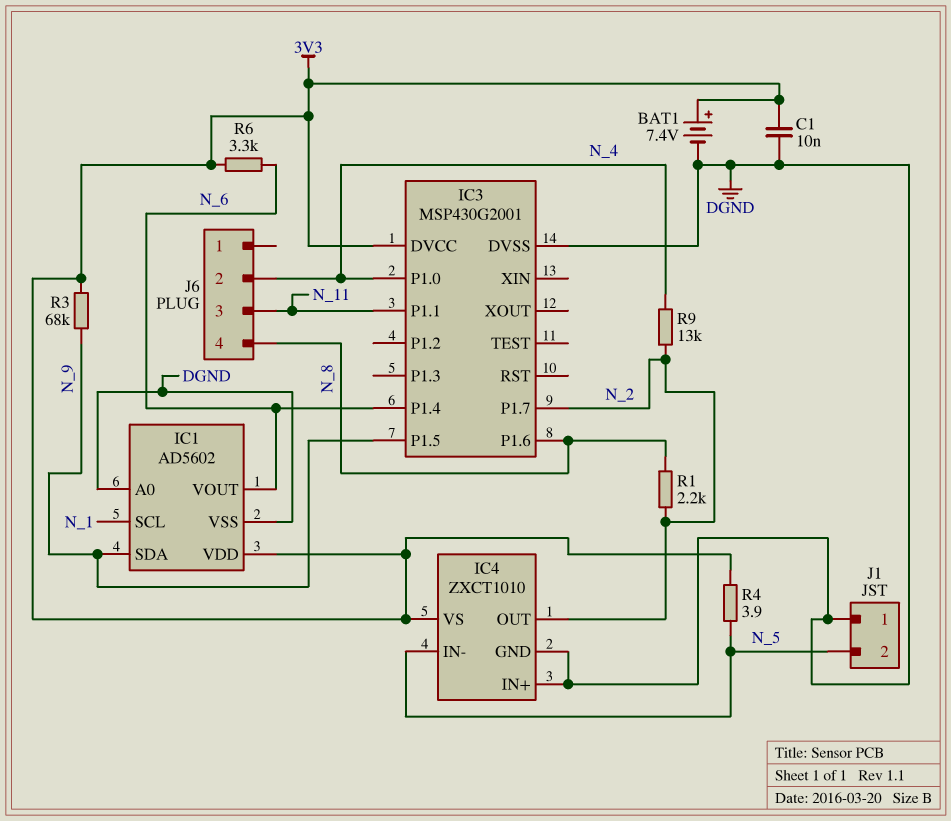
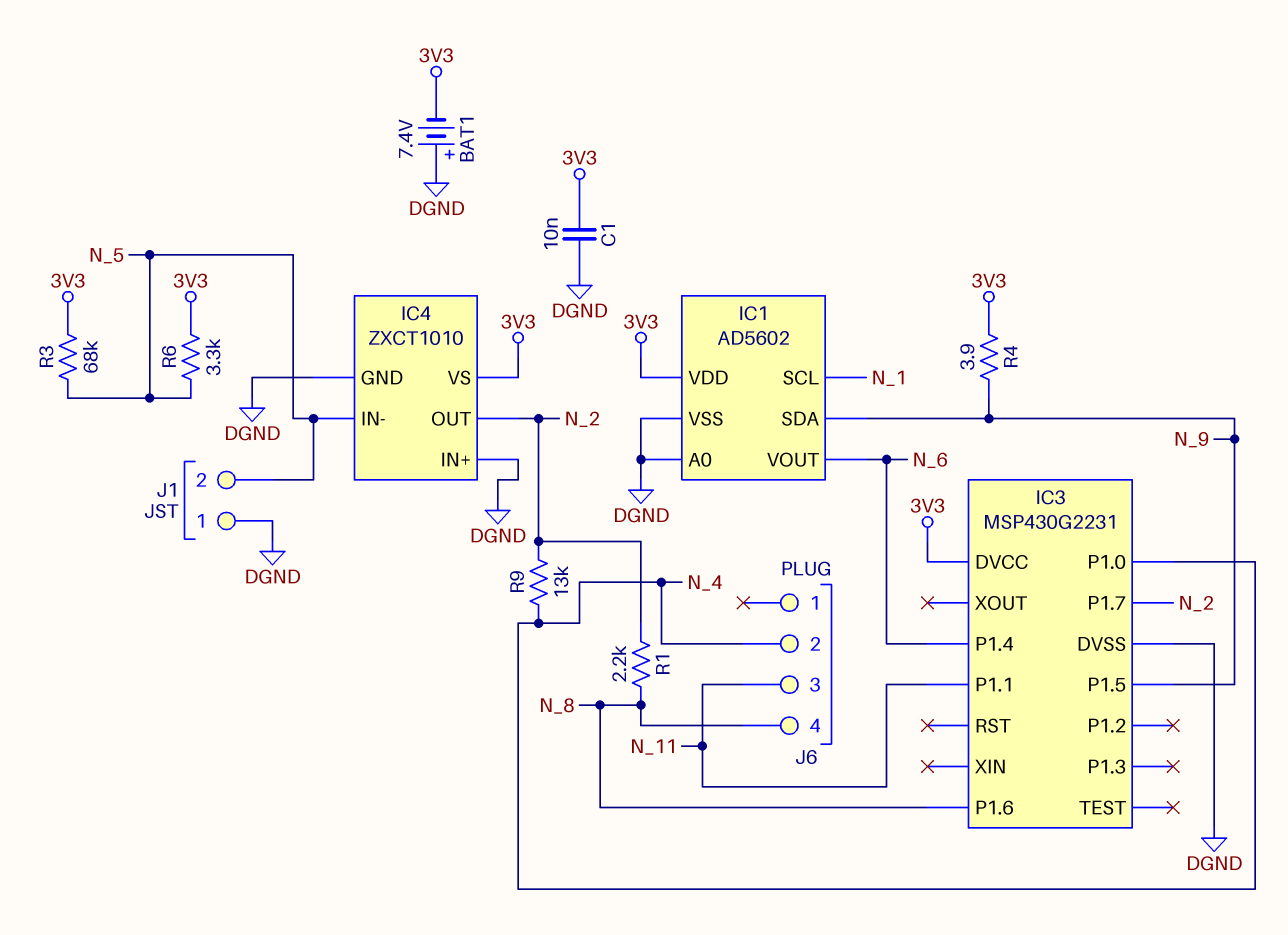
BAT1: 7.4V (plus 3V3, minus DGND) -> 7.4V (plus DGND, minus 3V3)
IC3: MSP430G2001 -> MSP430G2231
R3: 68k (3V3, N_9) -> 68k (3V3, N_5)
R4: 3.9 (3V3, N_5) -> 3.9 (3V3, N_9)
R6: 3.3k (3V3, N_6) -> 3.3k (3V3, N_5)

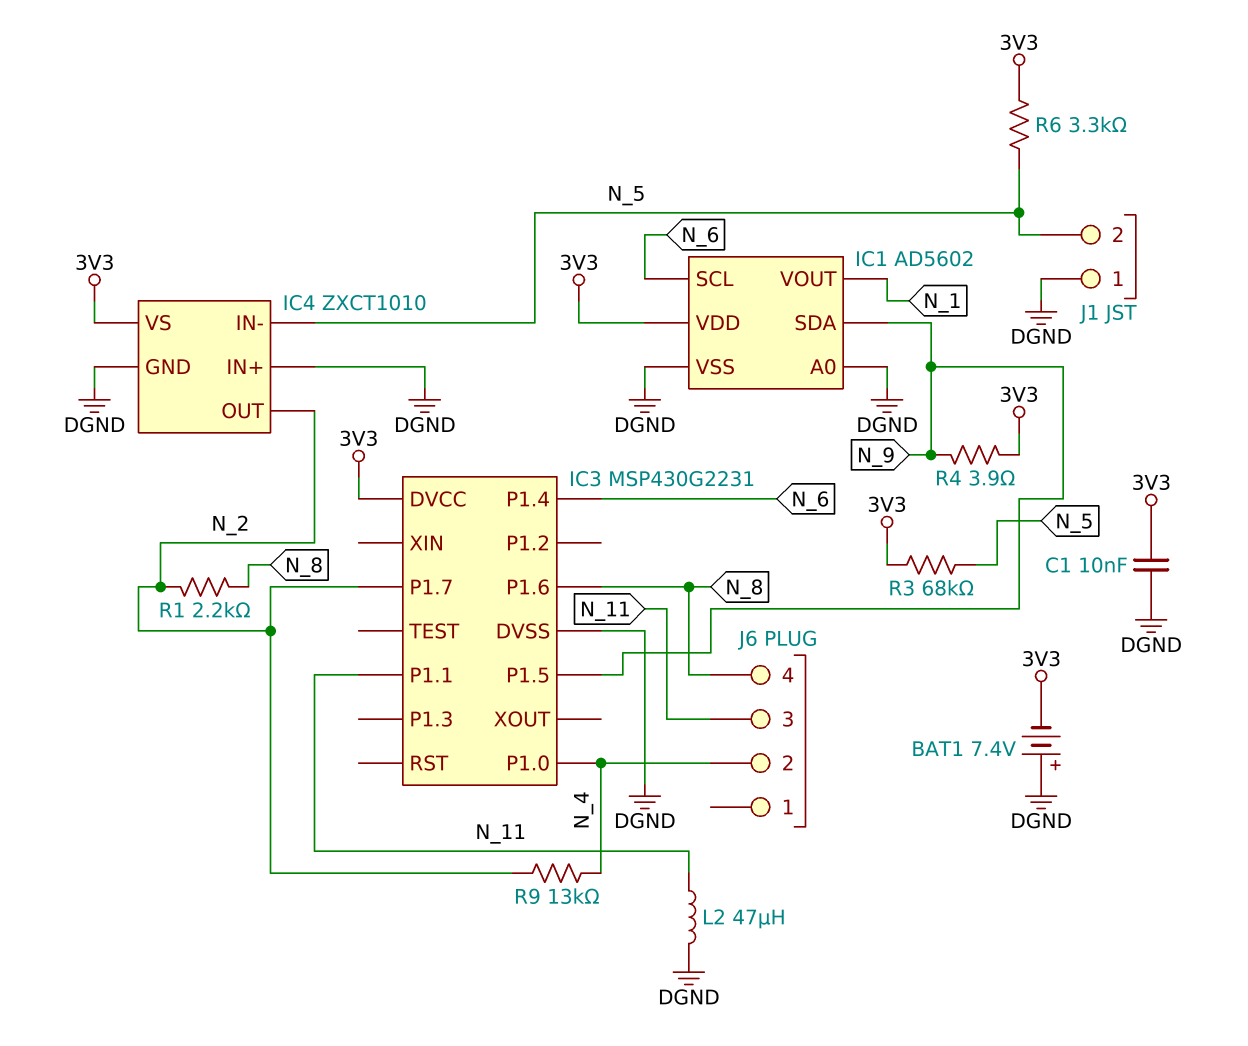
IC1 pin SCL: N_1 -> N_6
IC1 pin VOUT: N_6 -> N_1
L2: none -> 47uH (DGND, N_11)

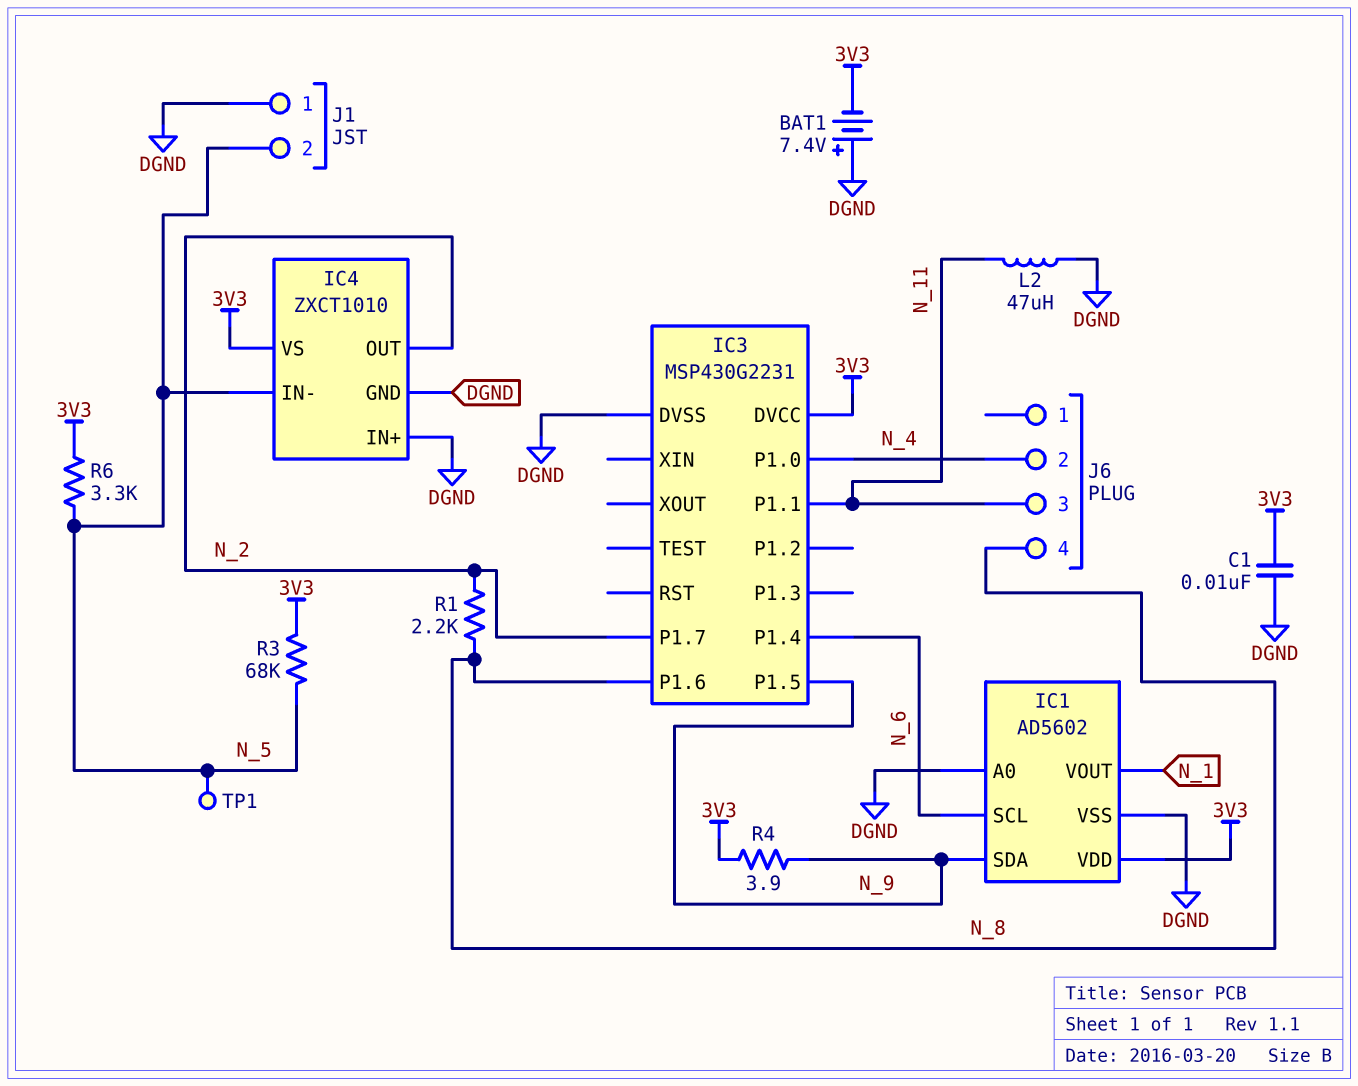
R9: 13k (N_2, N_4) -> none
TP1: none -> test point (N_5)

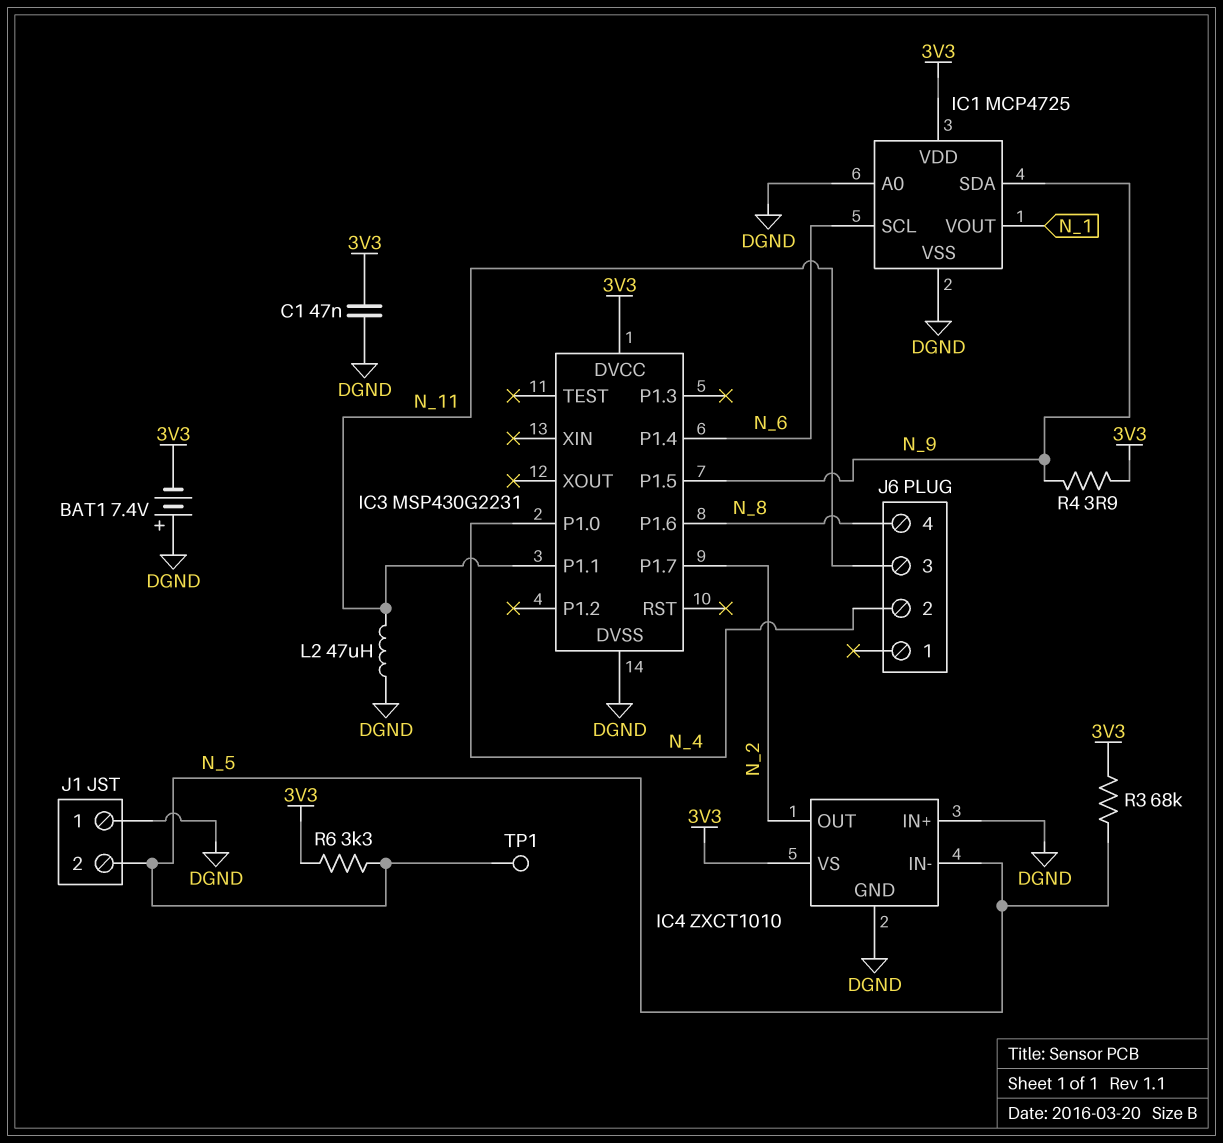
C1: 10nF (3V3, DGND) -> 47nF (3V3, DGND)
IC1: AD5602 -> MCP4725
R1: 2.2k (N_2, N_8) -> none

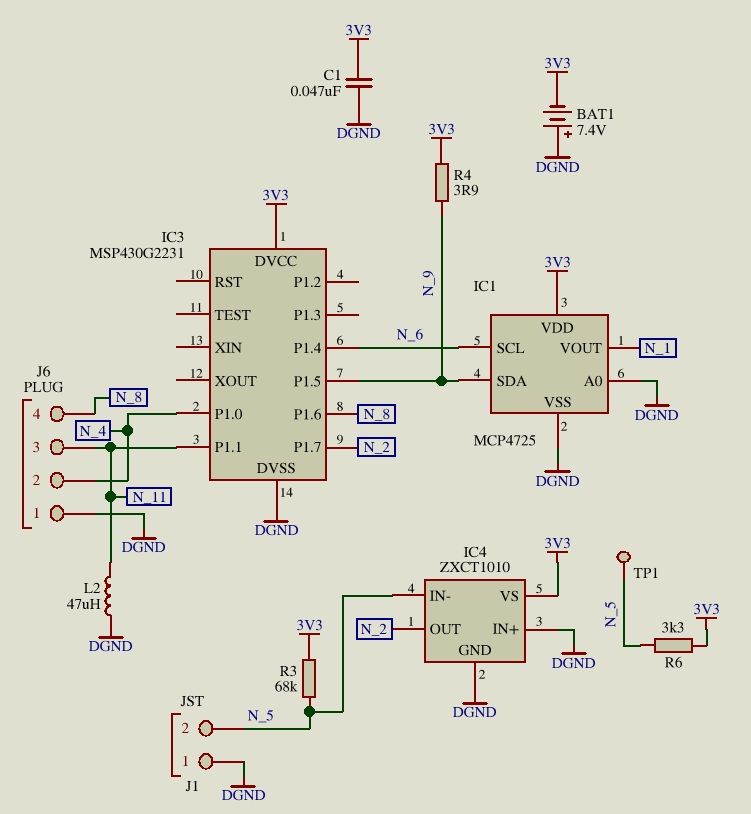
J6 pin 1: none -> DGND

